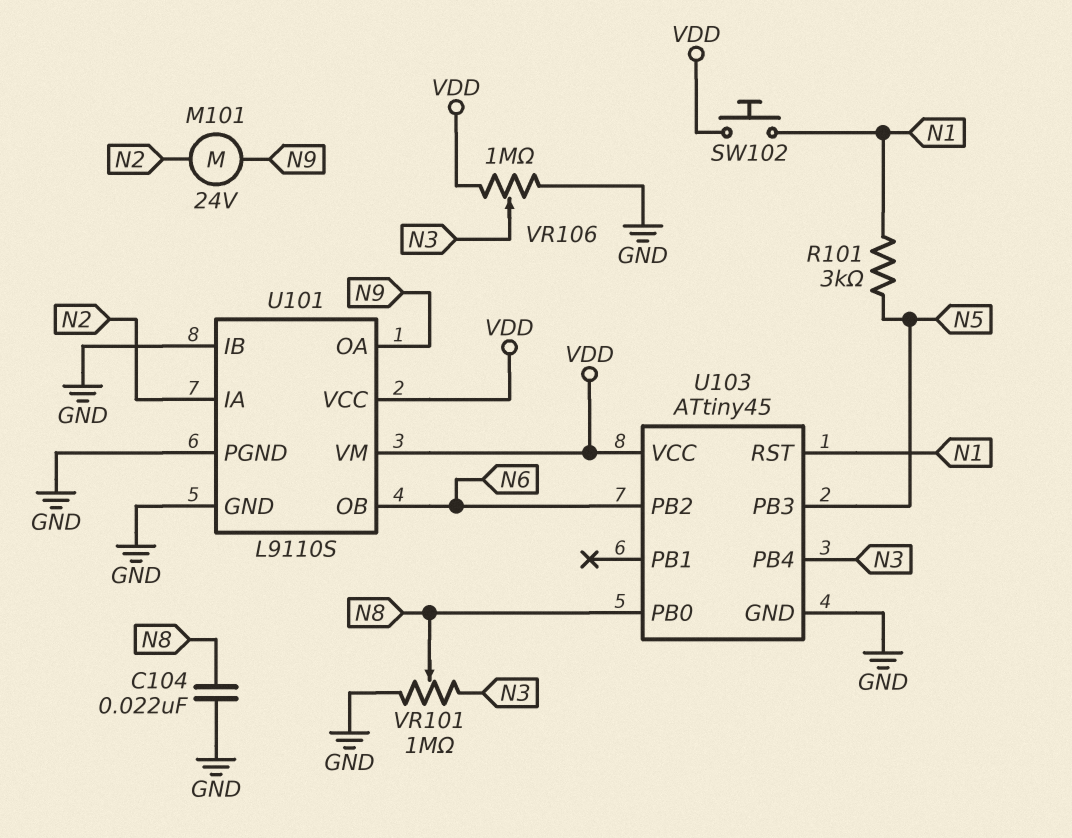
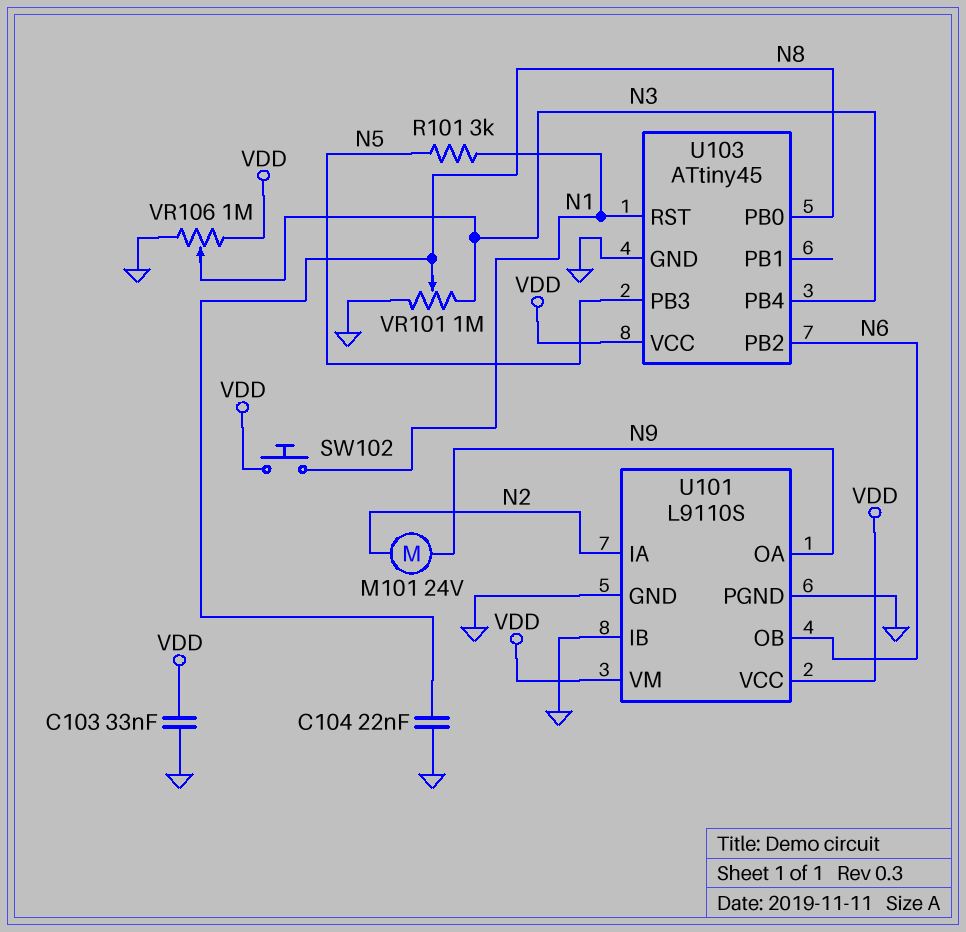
C103: none -> 33nF (GND, VDD)

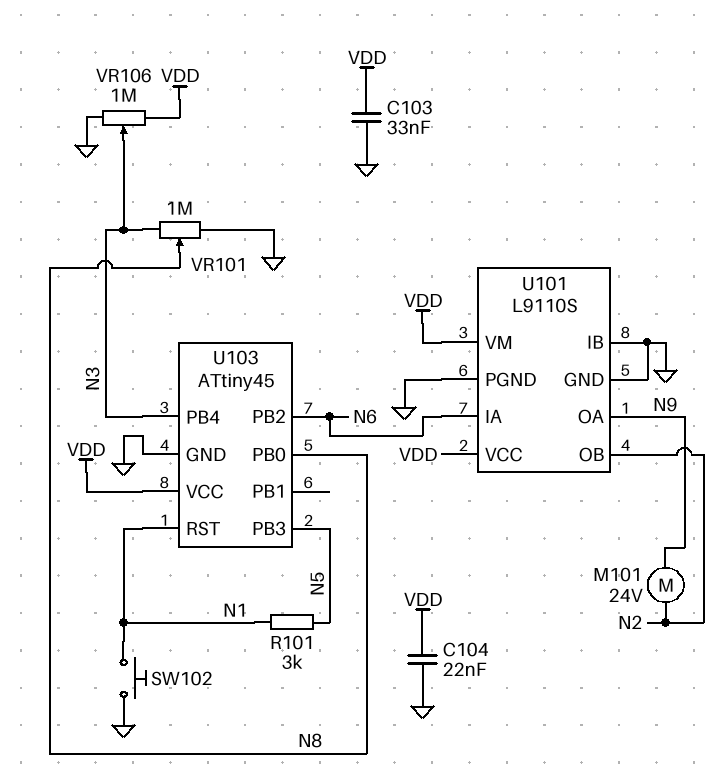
C104: 22nF (GND, N8) -> 22nF (GND, VDD)
SW102: button (N1, VDD) -> button (GND, N1)
U101 pin IA: N2 -> N6
U101 pin OB: N6 -> N2

